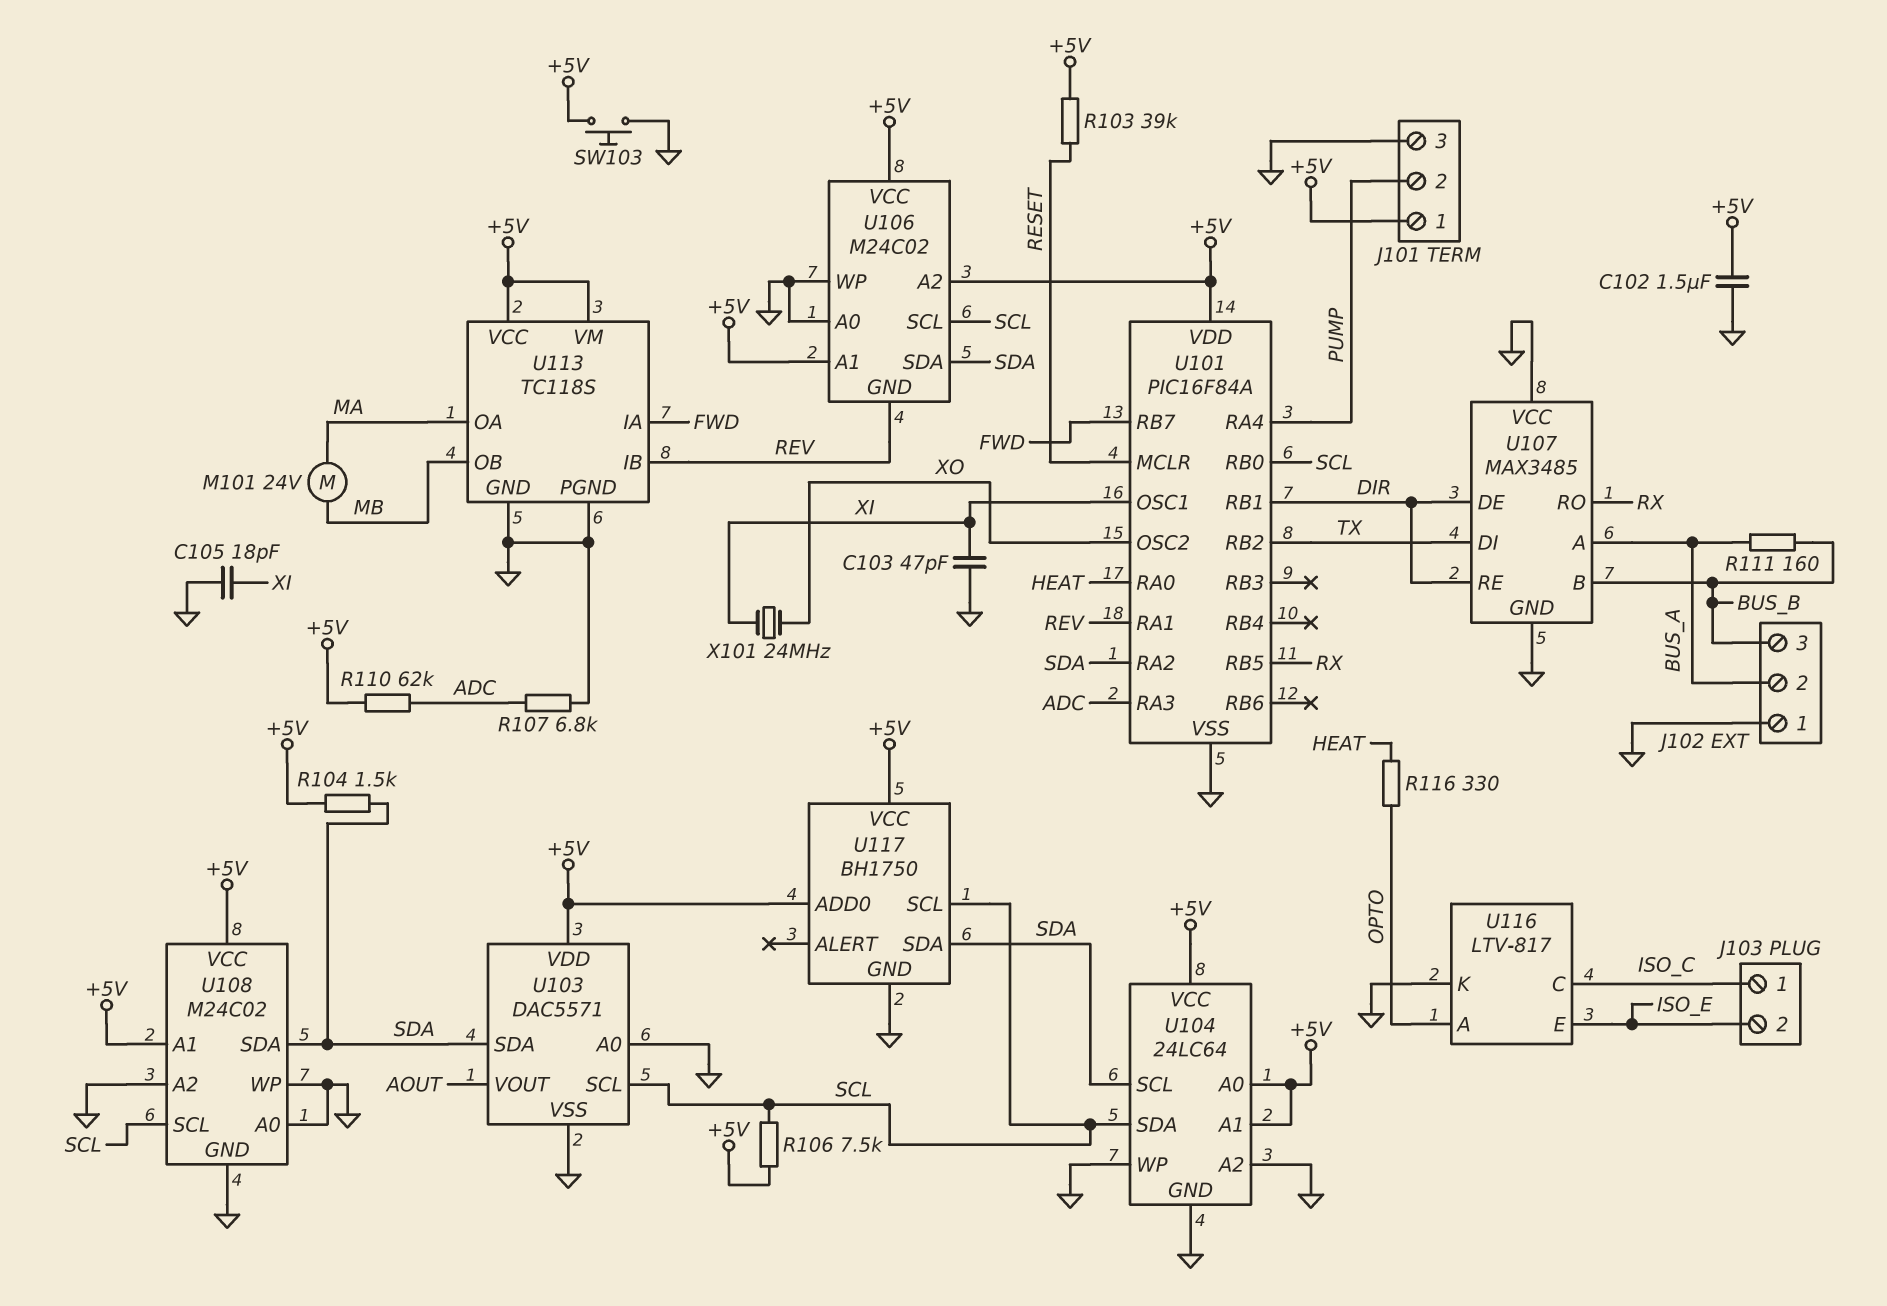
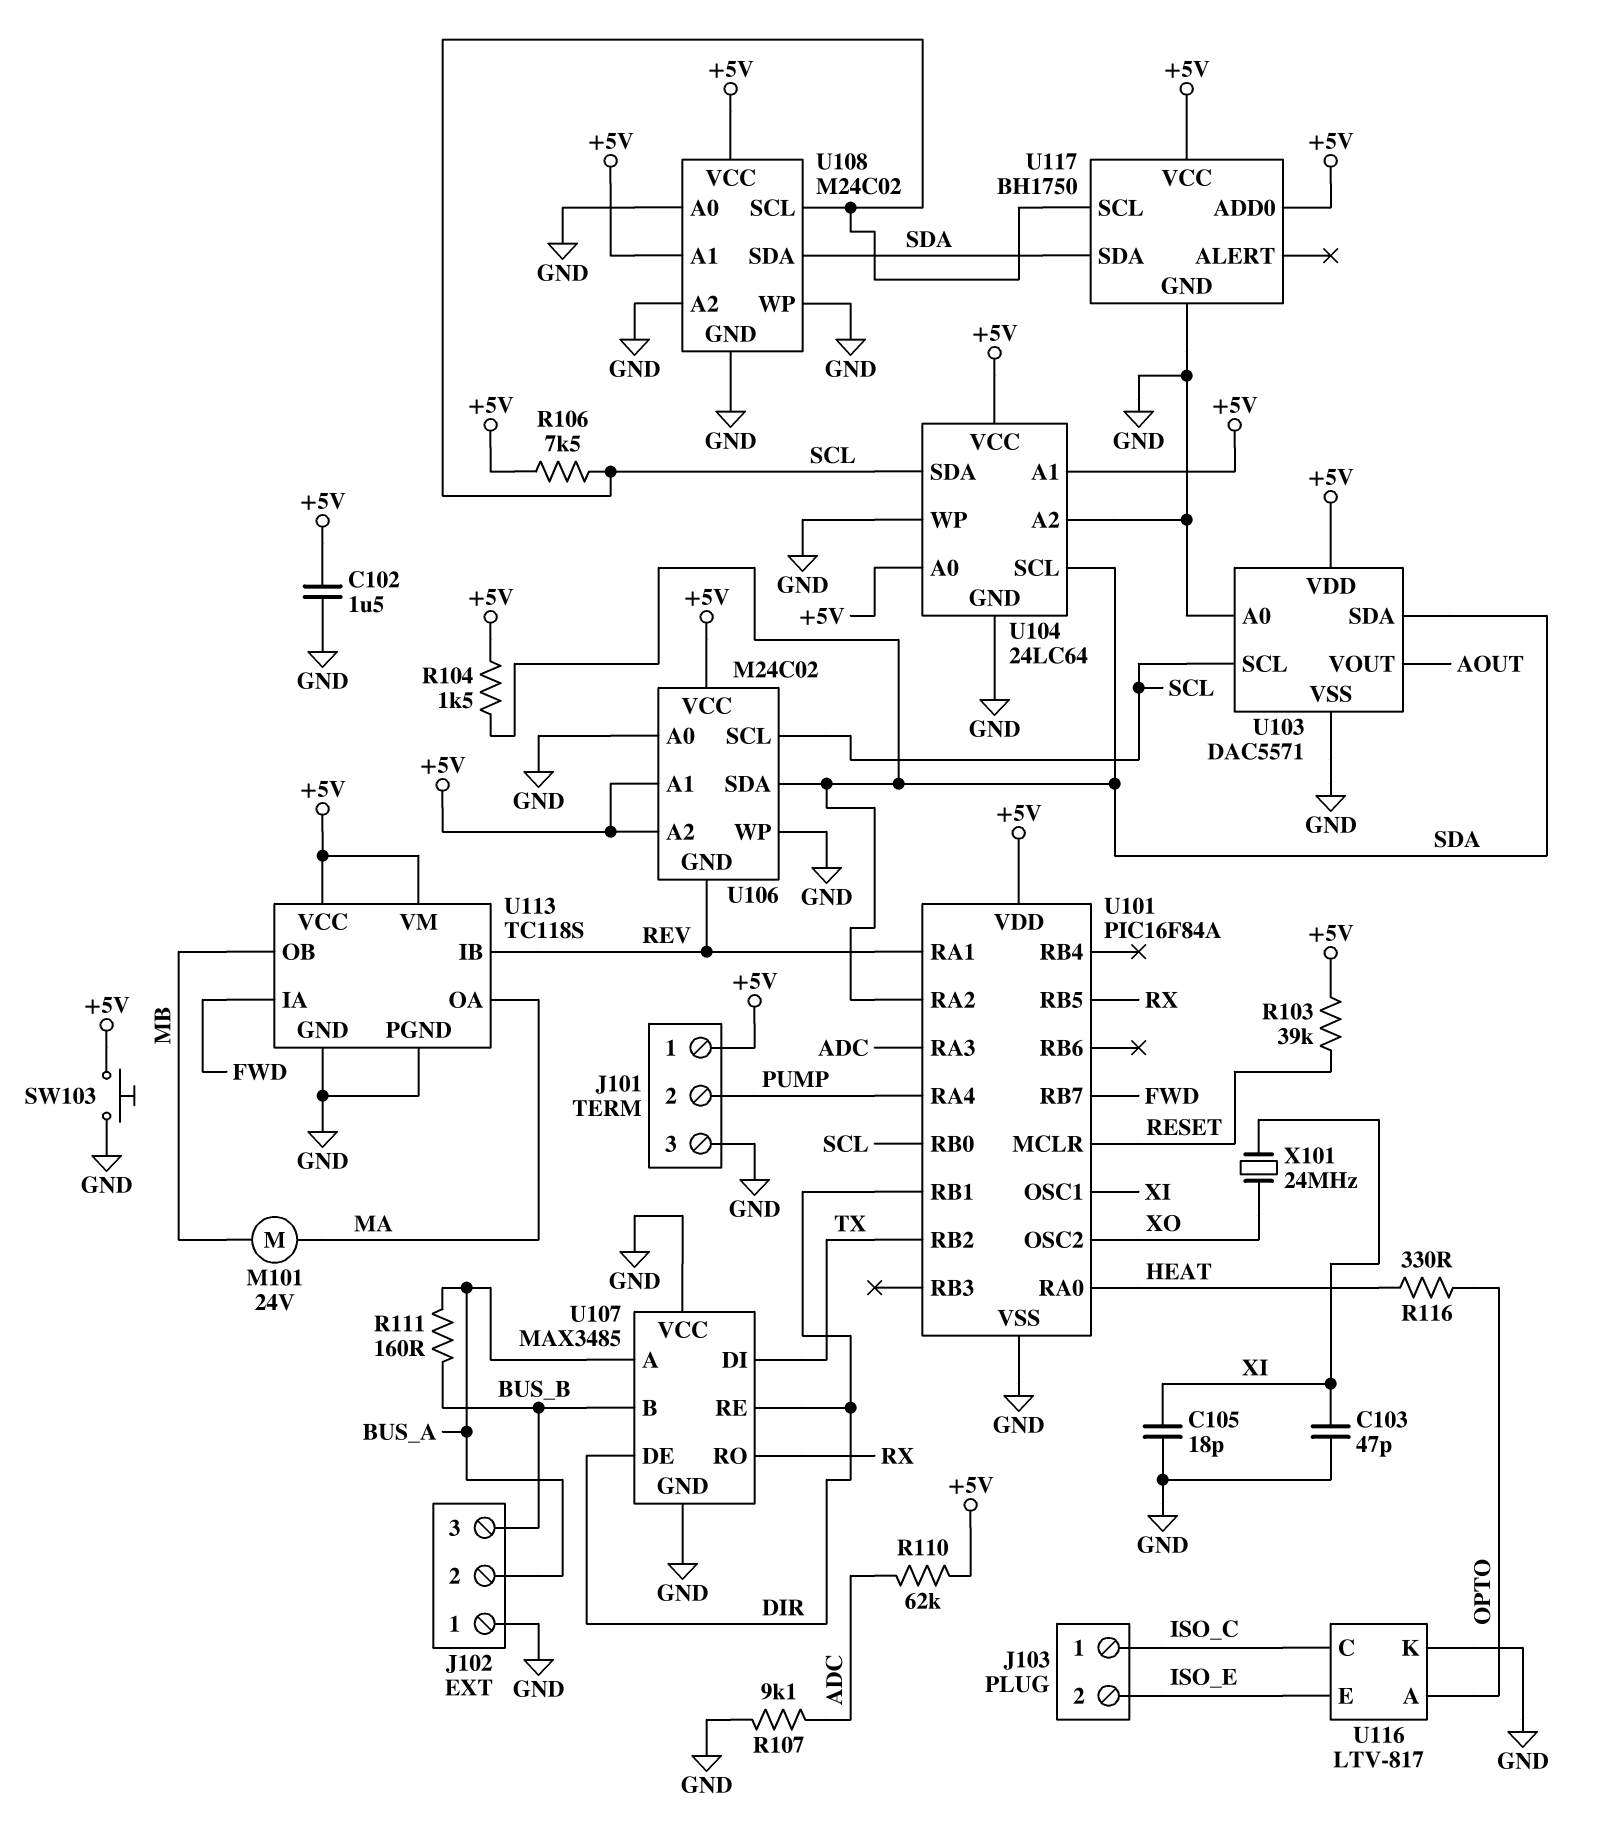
R107: 6.8k (ADC, GND) -> 9.1k (ADC, GND)

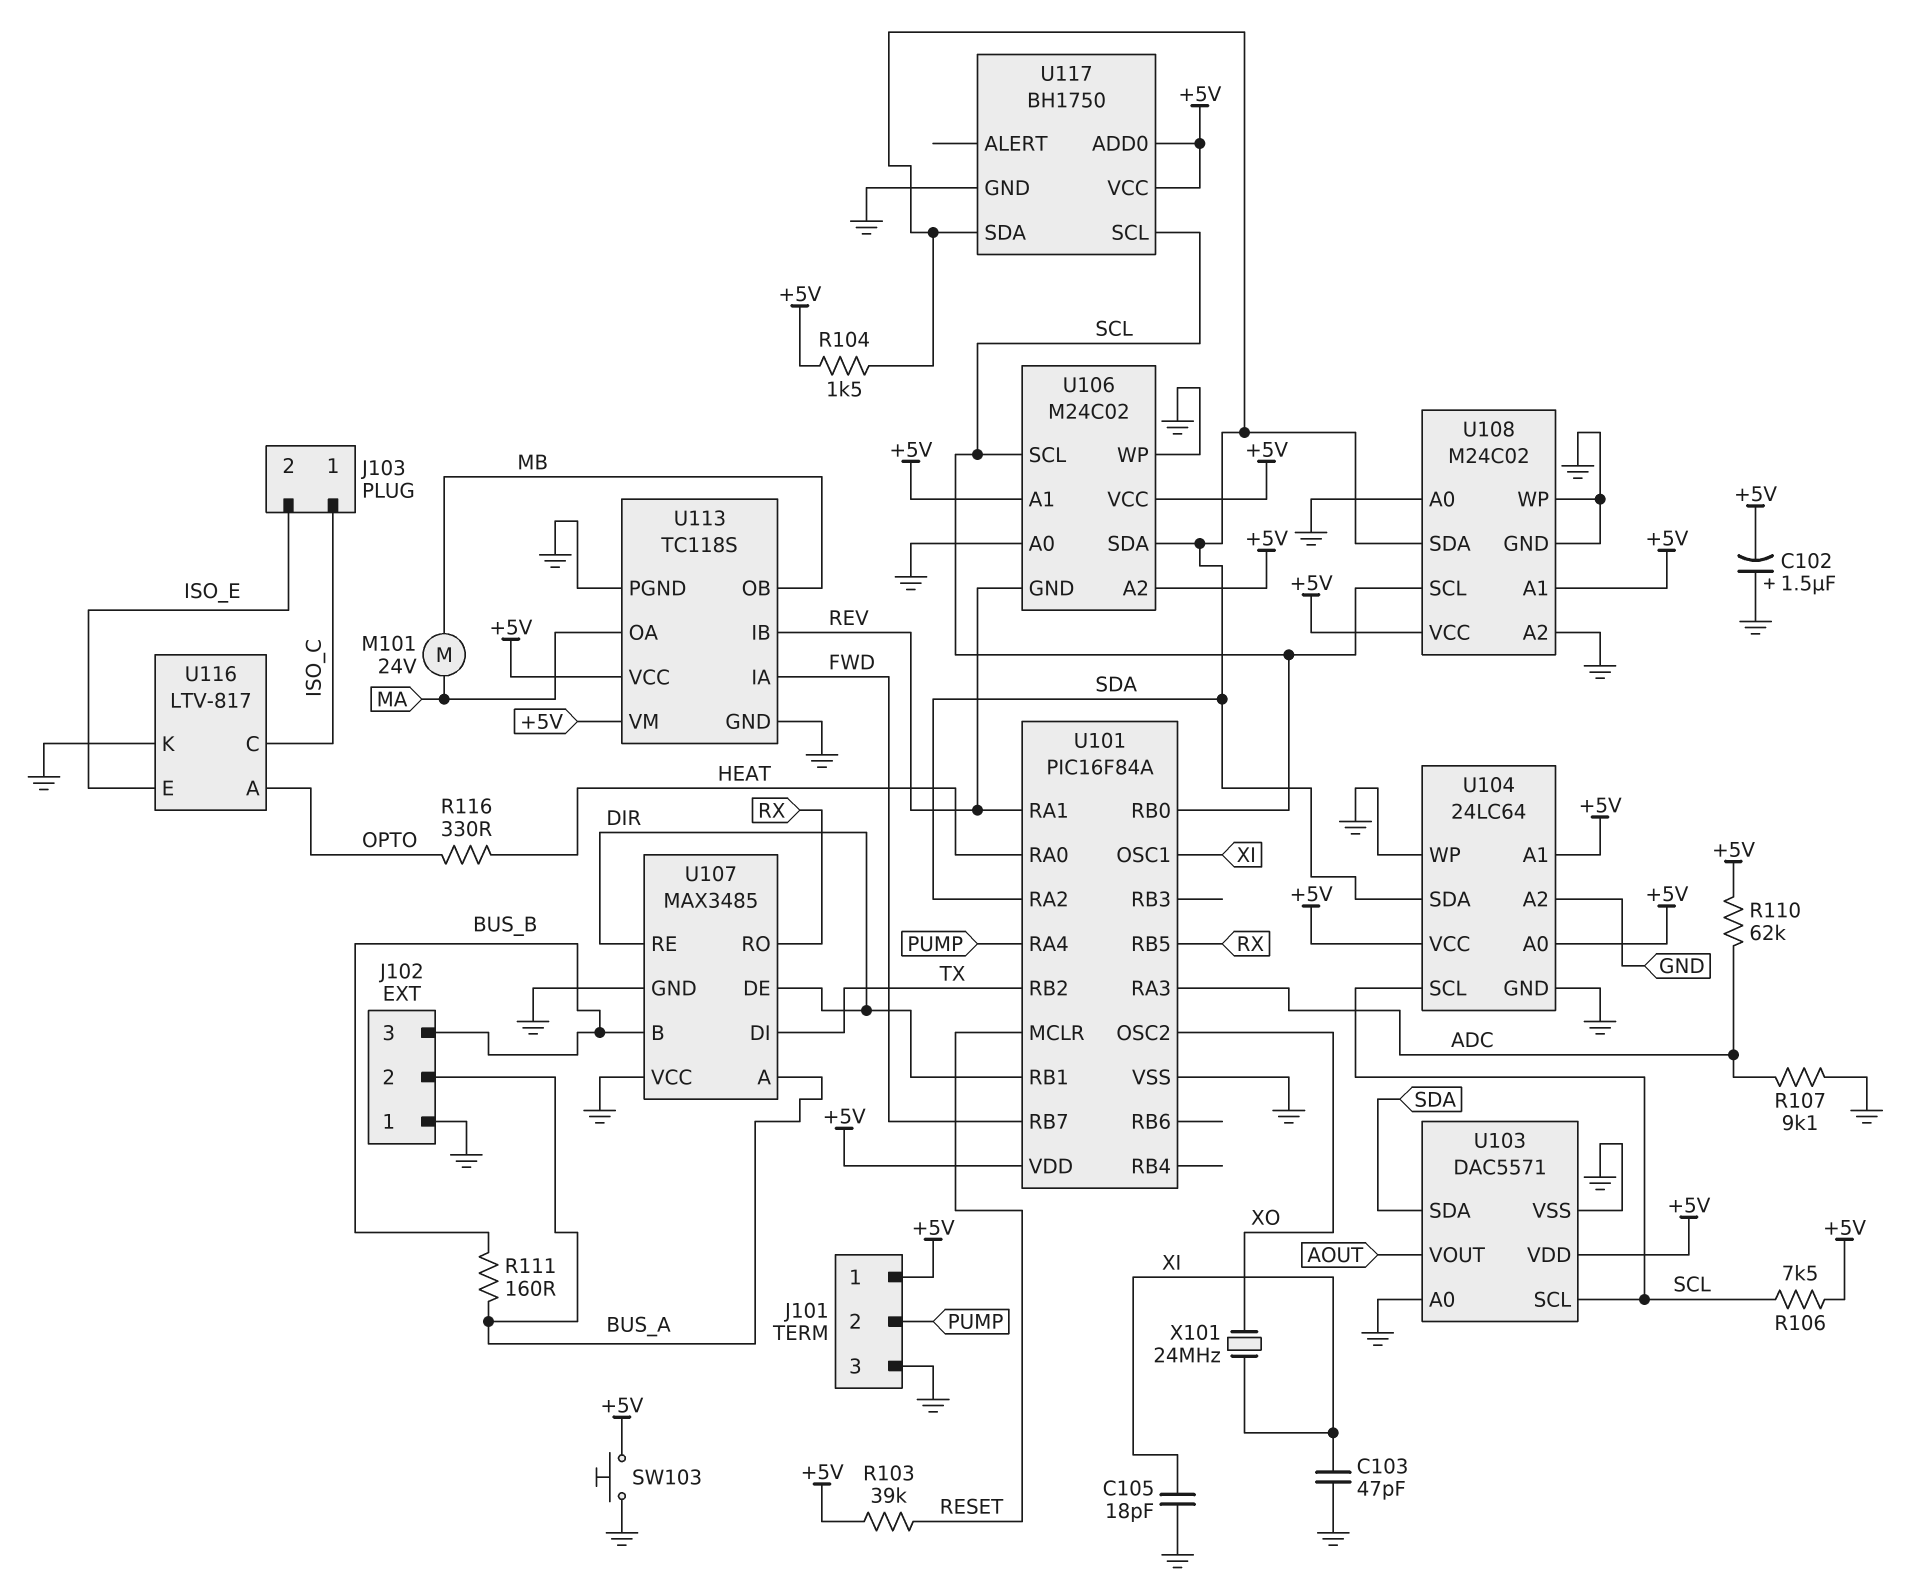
C102: 1.5uF (+5V, GND) -> 1.5uF (plus GND, minus +5V)
U104 pin SCL: SDA -> SCL
U104 pin SDA: SCL -> SDA

